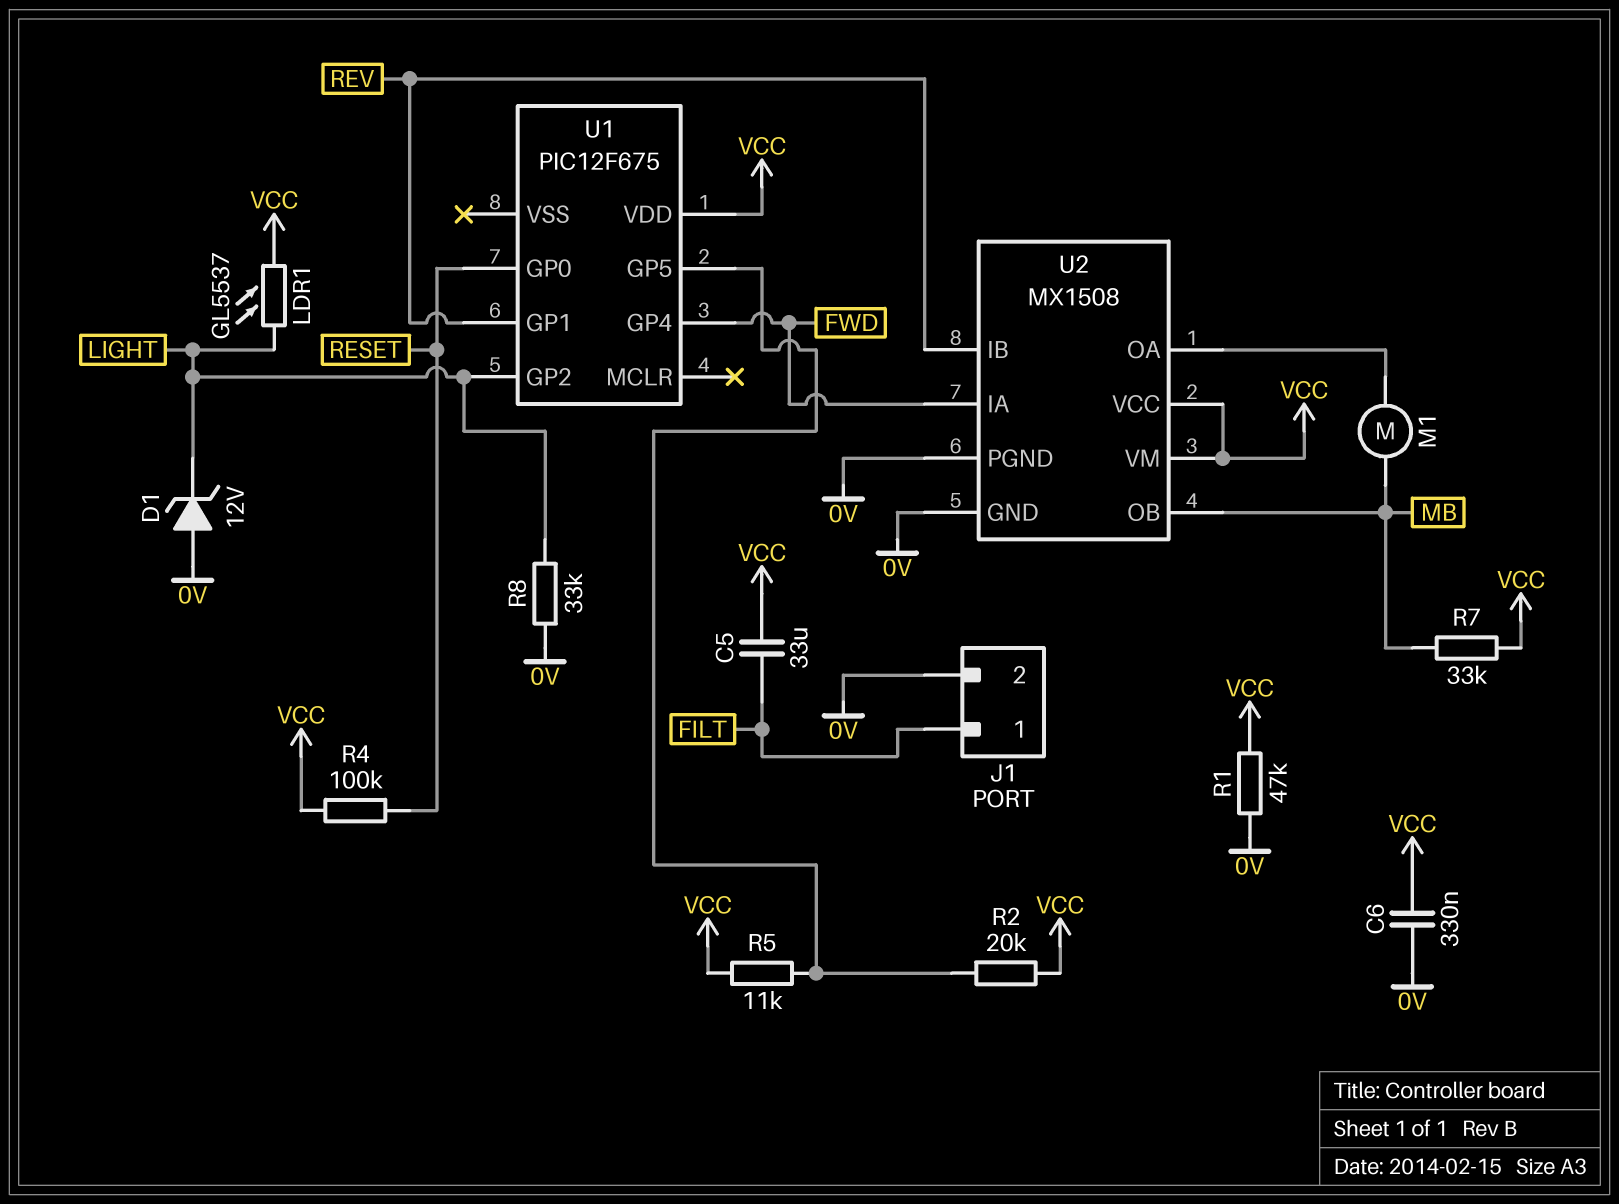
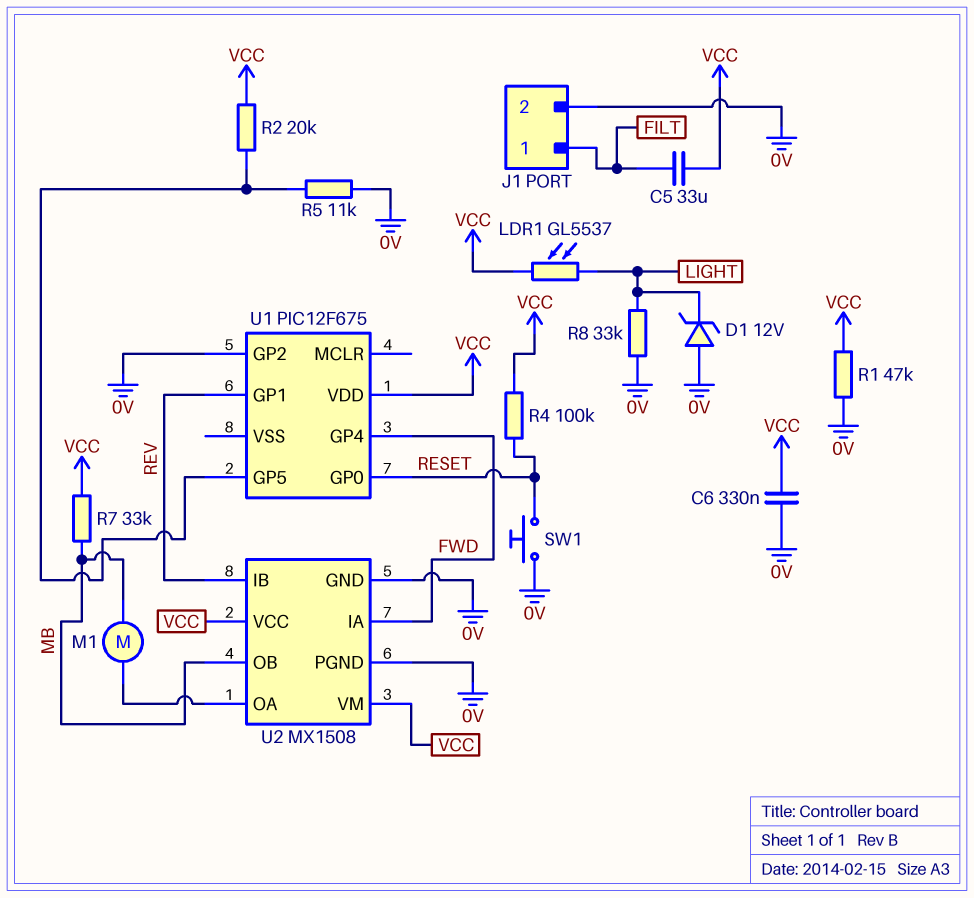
R5: 11k (U1/GP5, VCC) -> 11k (0V, U1/GP5)
SW1: none -> button (0V, RESET)
U1 pin GP2: LIGHT -> 0V

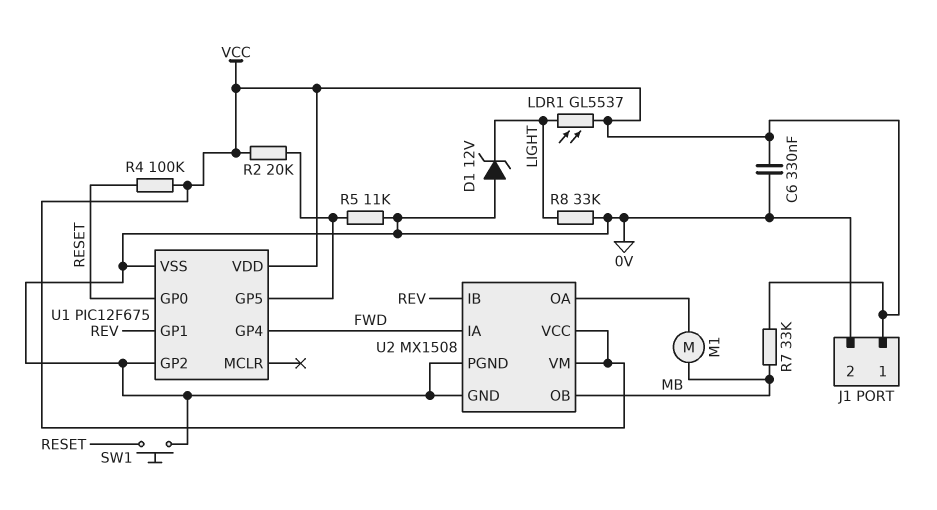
C5: 33uF (FILT, VCC) -> none
J1 pin 1: FILT -> VCC
R1: 47k (0V, VCC) -> none
U1 pin VSS: none -> 0V

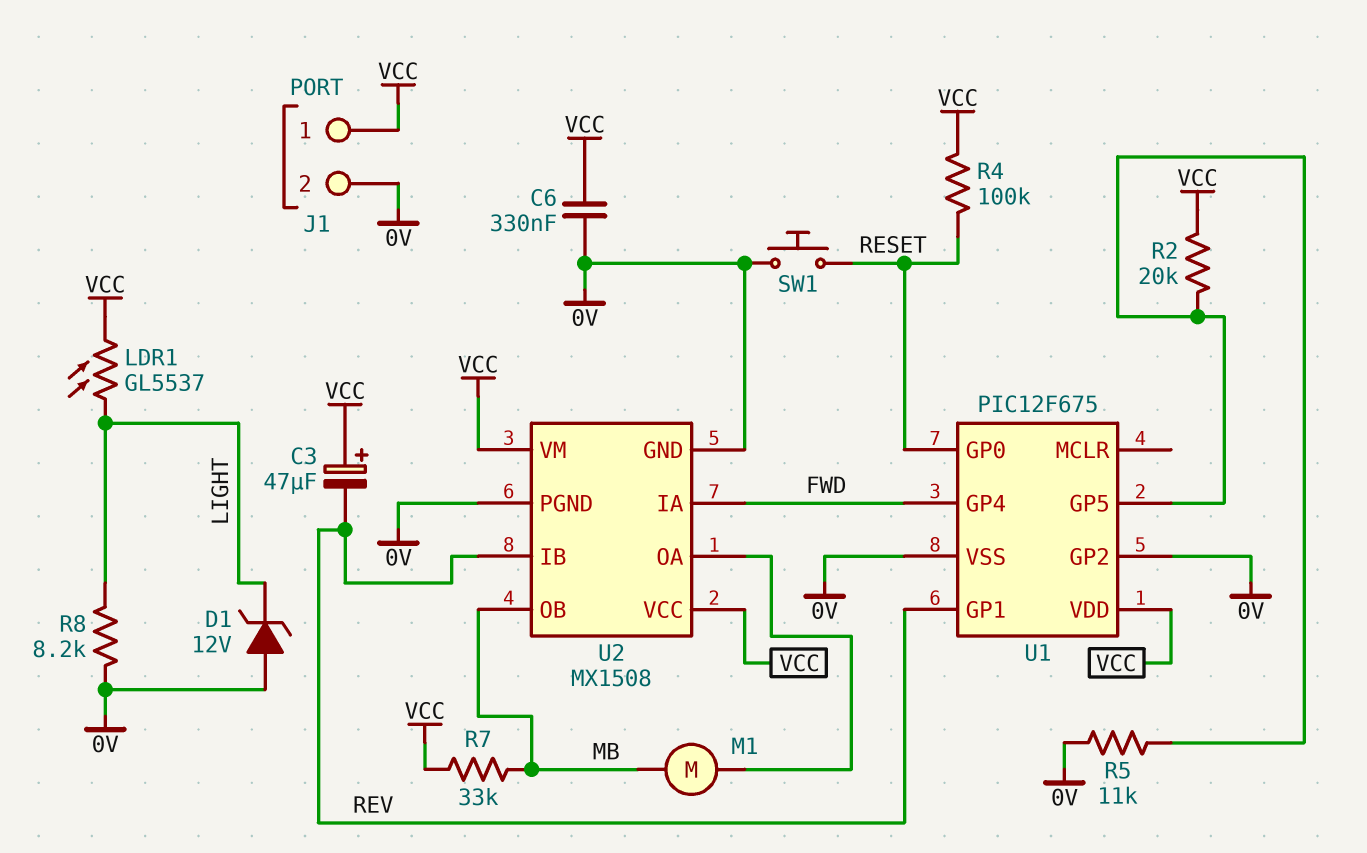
C3: none -> 47uF (plus VCC, minus REV)
R8: 33k (0V, LIGHT) -> 8.2k (0V, LIGHT)

